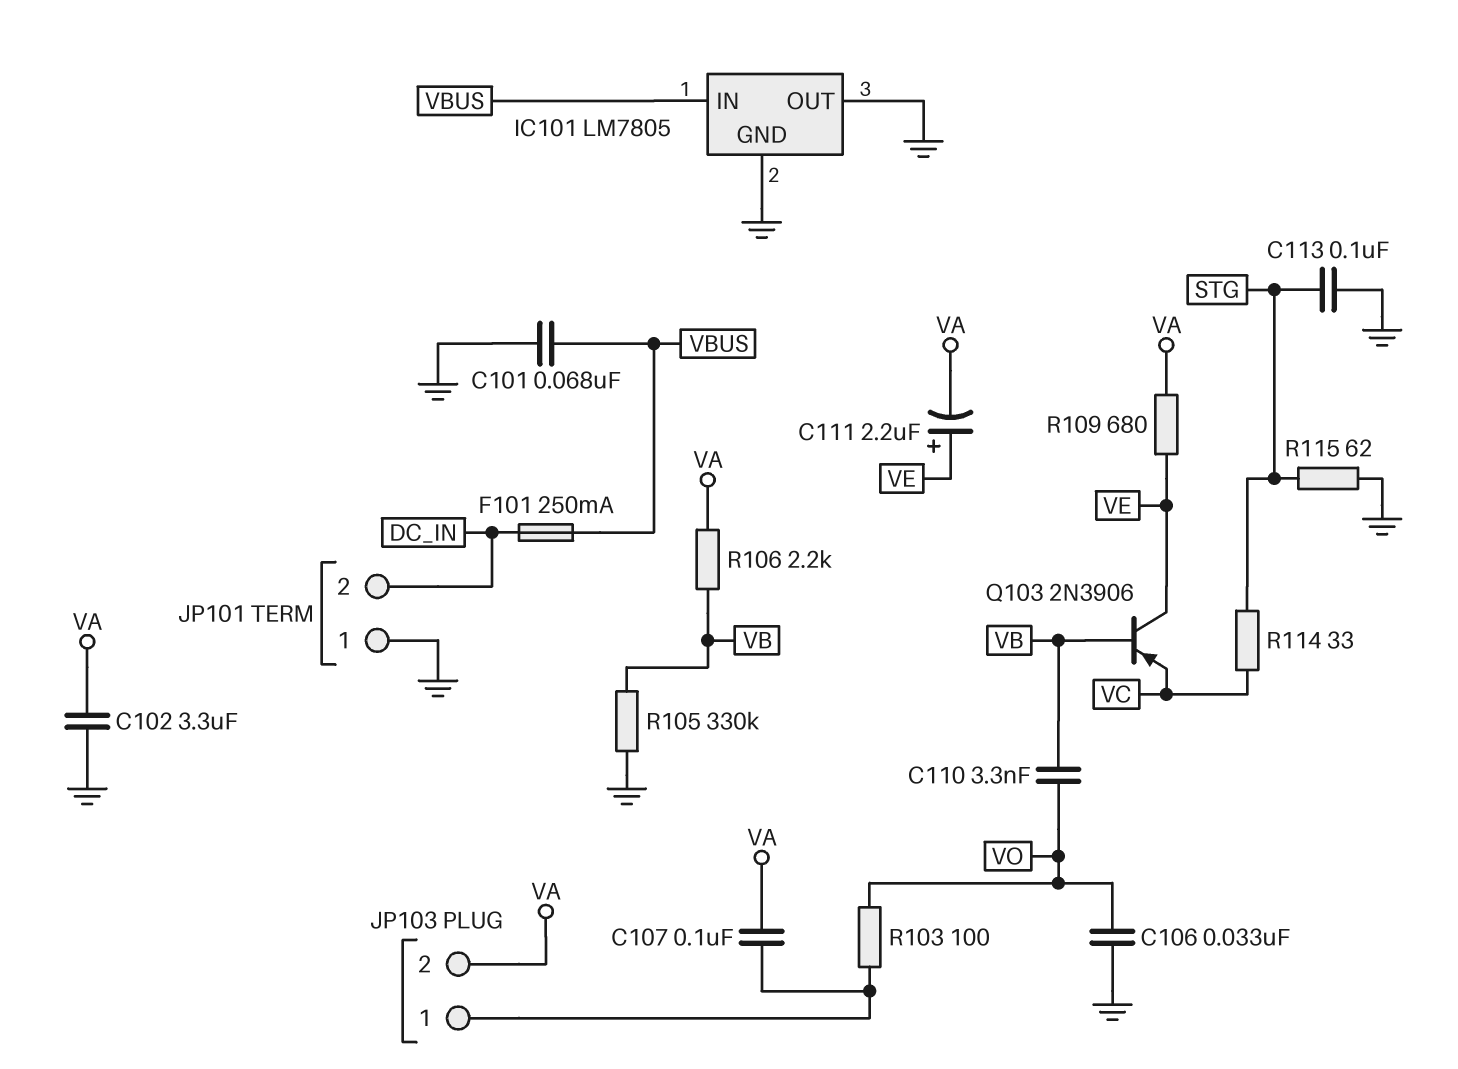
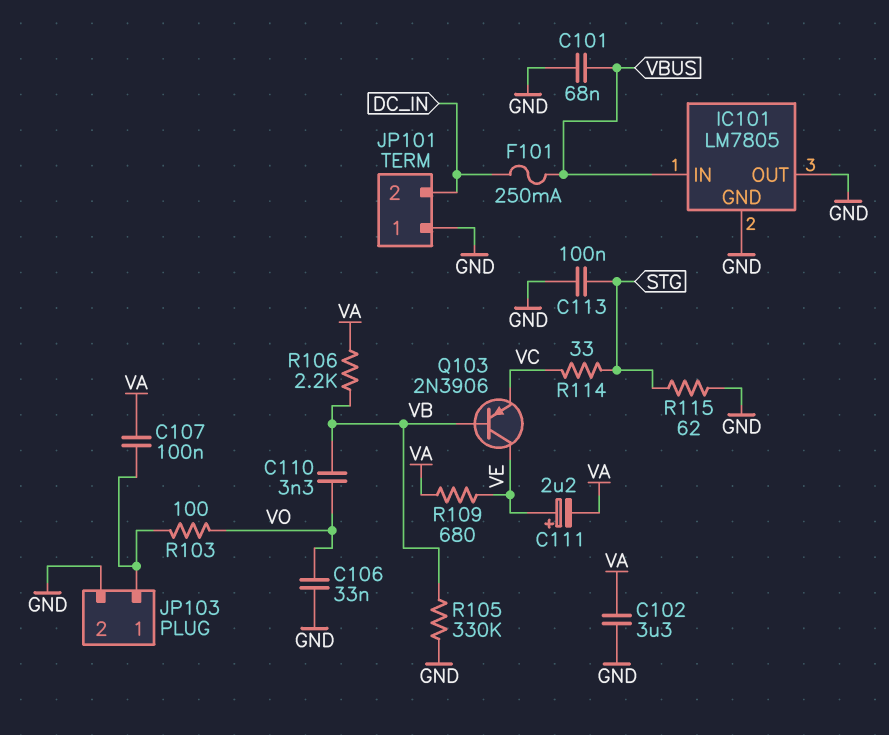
JP103 pin 2: VA -> GND

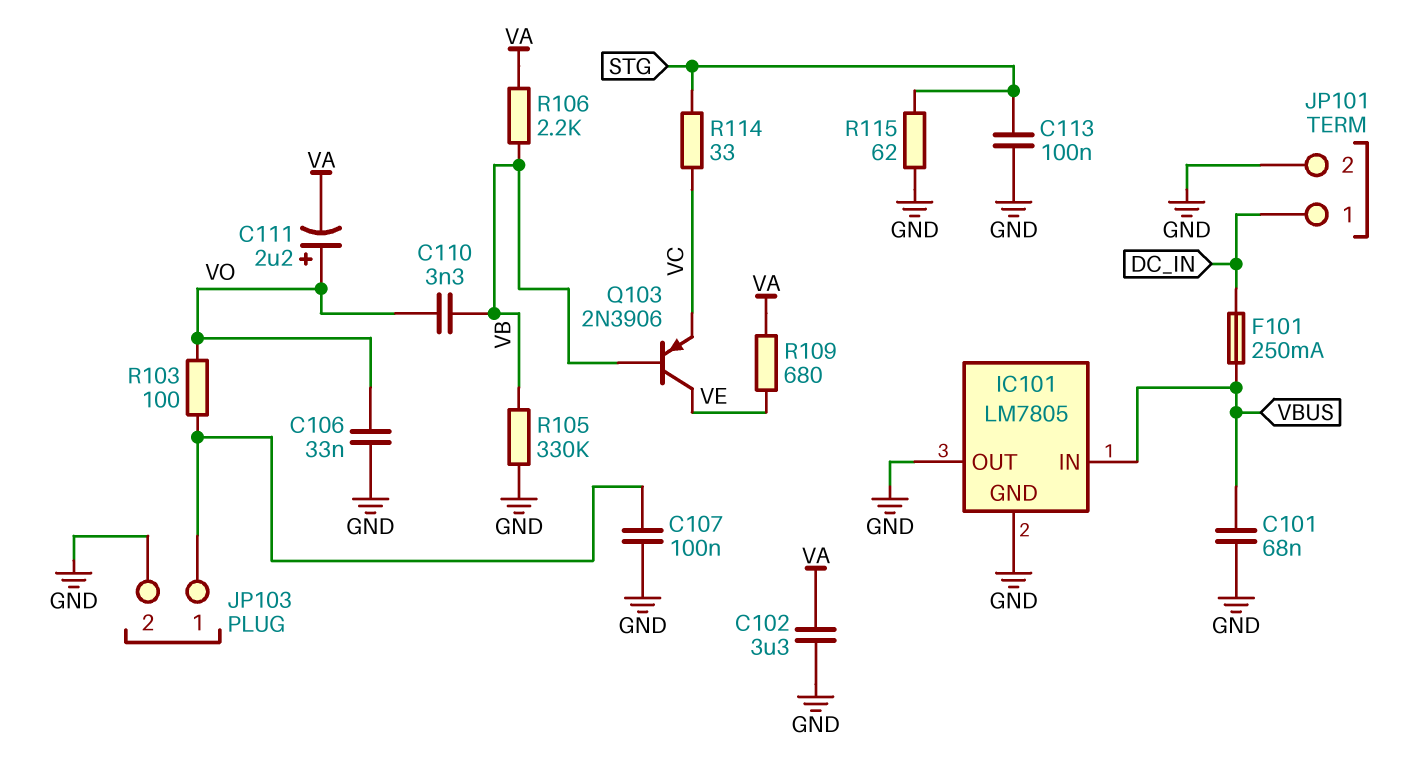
C107: 100nF (JP103/1, VA) -> 100nF (GND, JP103/1)
C111: 2.2uF (plus VE, minus VA) -> 2.2uF (plus VO, minus VA)
JP101 pin 1: GND -> DC_IN
JP101 pin 2: DC_IN -> GND

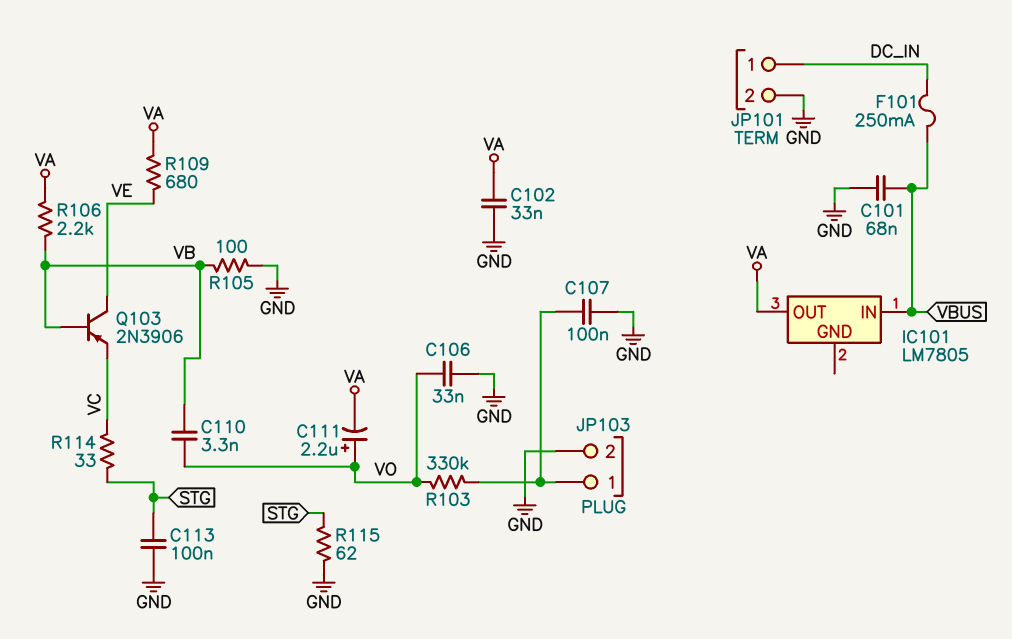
C102: 3.3uF (GND, VA) -> 33nF (GND, VA)
IC101 pin GND: GND -> none
IC101 pin OUT: GND -> VA
R103: 100 (JP103/1, VO) -> 330k (JP103/1, VO)
R105: 330k (GND, VB) -> 100 (GND, VB)

